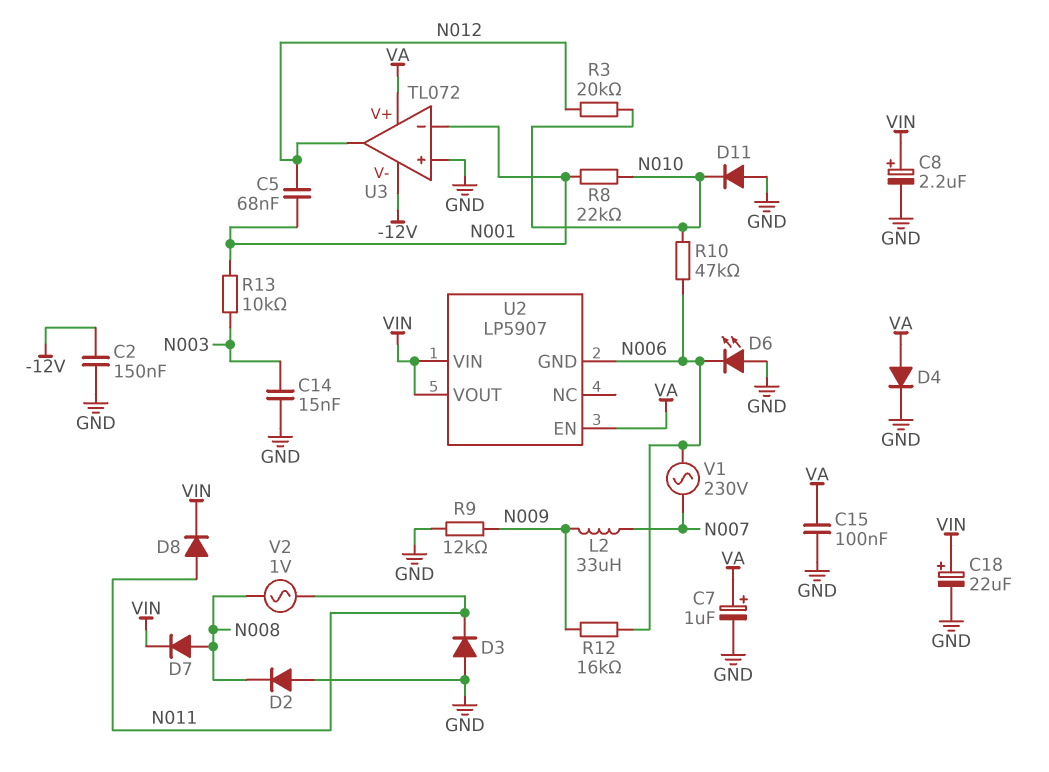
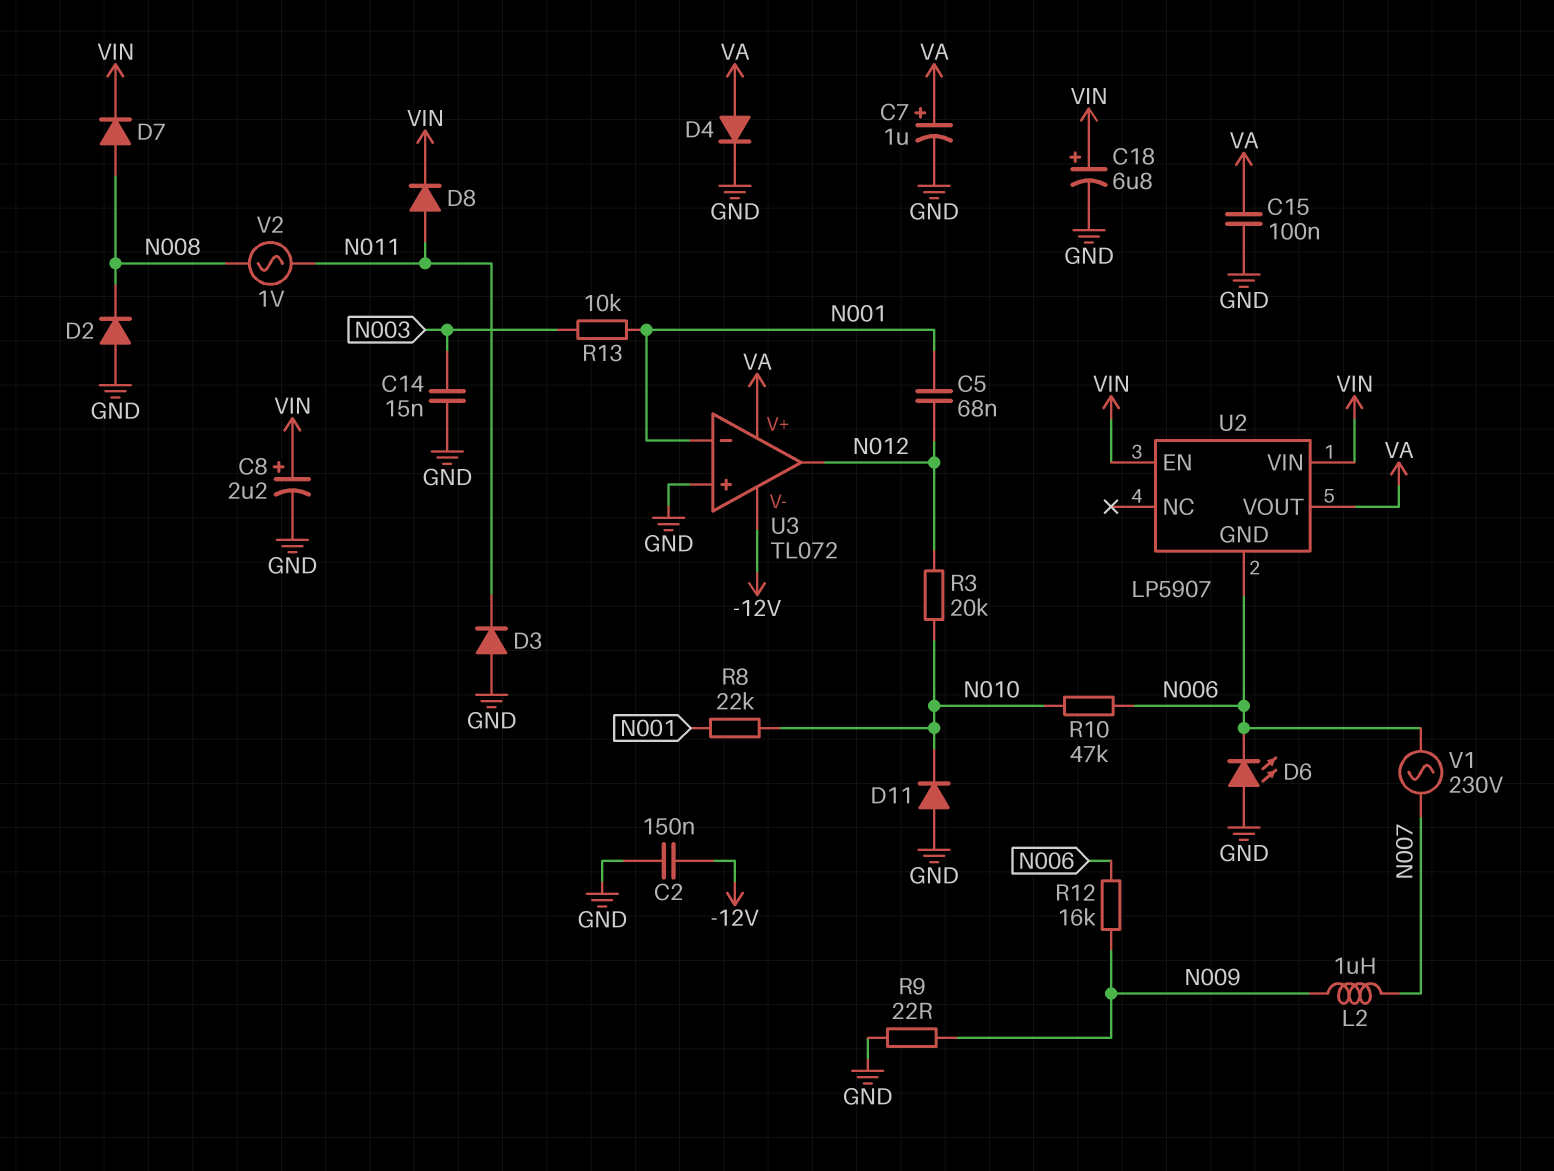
C18: 22uF (plus VIN, minus GND) -> 6.8uF (plus VIN, minus GND)
L2: 33uH (N007, N009) -> 1uH (N007, N009)
R9: 12k (GND, N009) -> 22 (GND, N009)
U2 pin EN: VA -> VIN
U2 pin VOUT: VIN -> VA

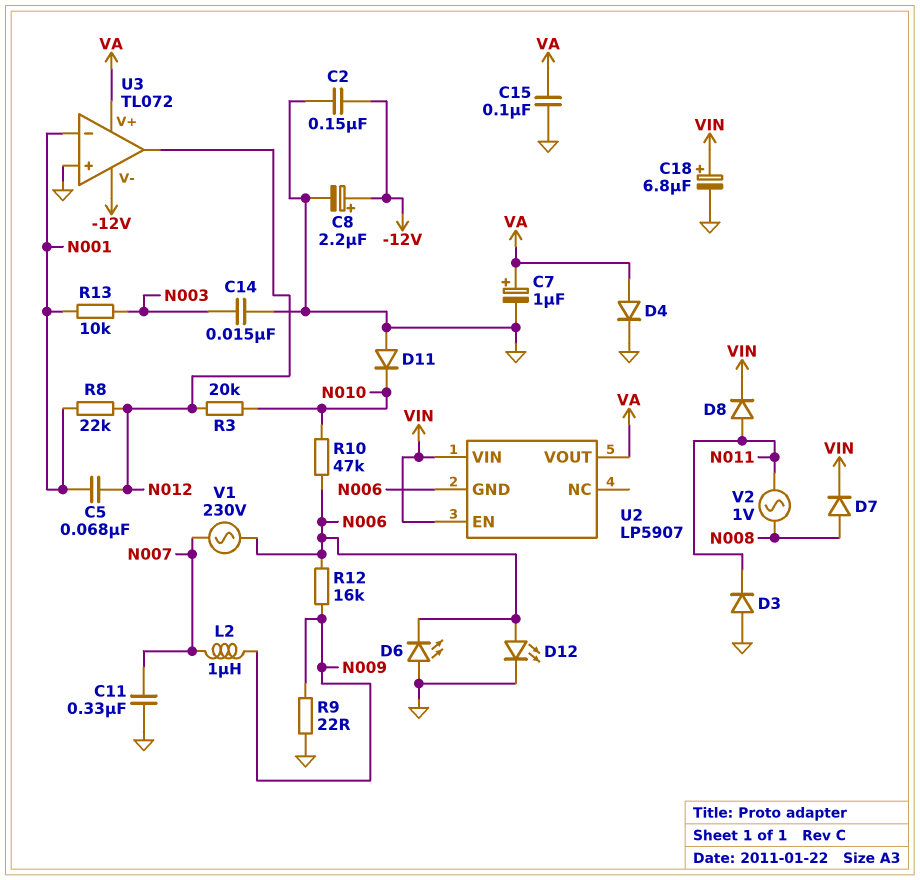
C8: 2.2uF (plus VIN, minus GND) -> 2.2uF (plus -12V, minus GND)
C11: none -> 330nF (GND, N007)
D2: diode (A GND, K N008) -> none
D12: none -> LED (A N006, K GND)
R8: 22k (N001, N010) -> 22k (N001, N012)

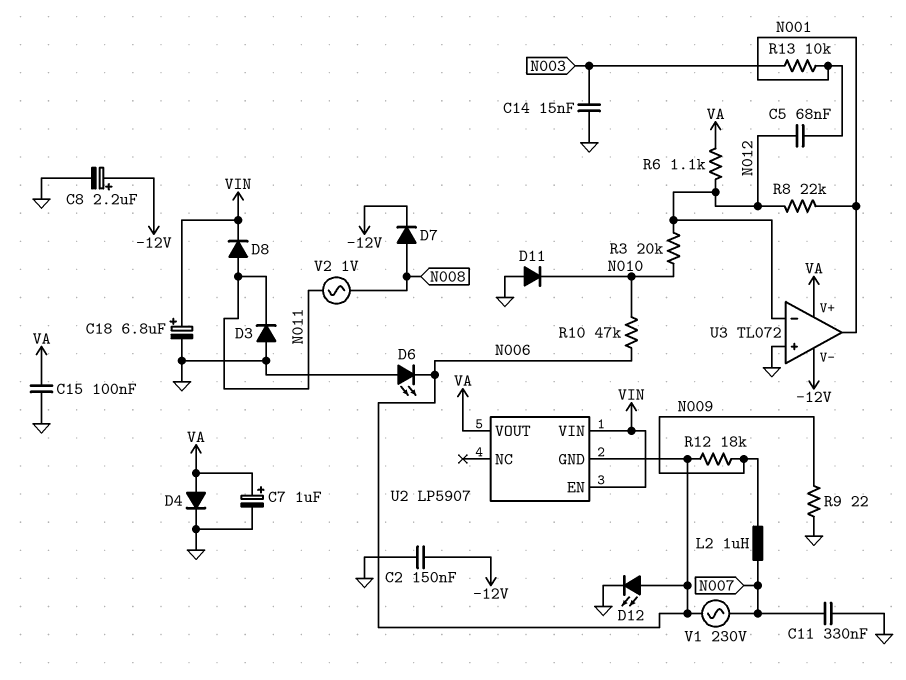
D7: diode (A N008, K VIN) -> diode (A N008, K -12V)
R6: none -> 1.1k (N012, VA)
R12: 16k (N006, N009) -> 18k (N006, N009)
U3 pin in-: N001 -> N012
U3 pin out: N012 -> N001

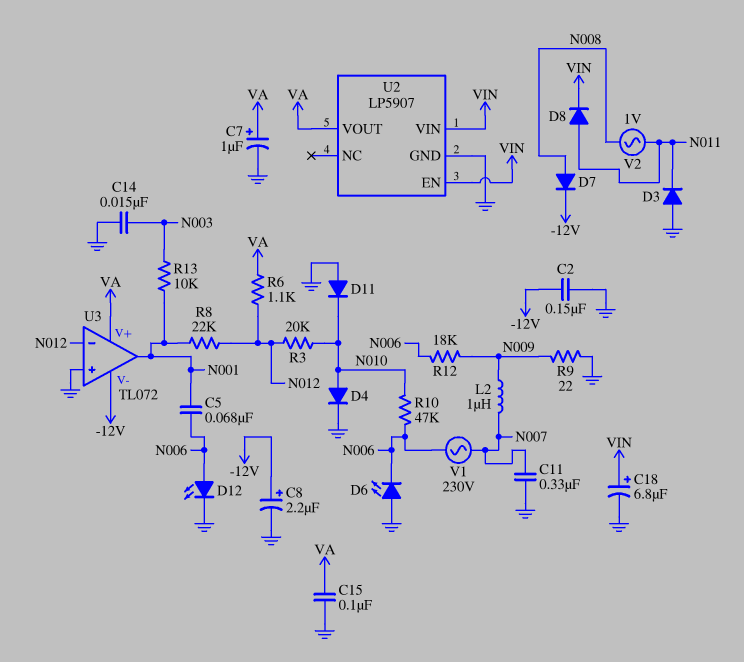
C5: 68nF (N001, N012) -> 68nF (N001, N006)
D4: diode (A VA, K GND) -> diode (A N010, K GND)
U2 pin GND: N006 -> GND

